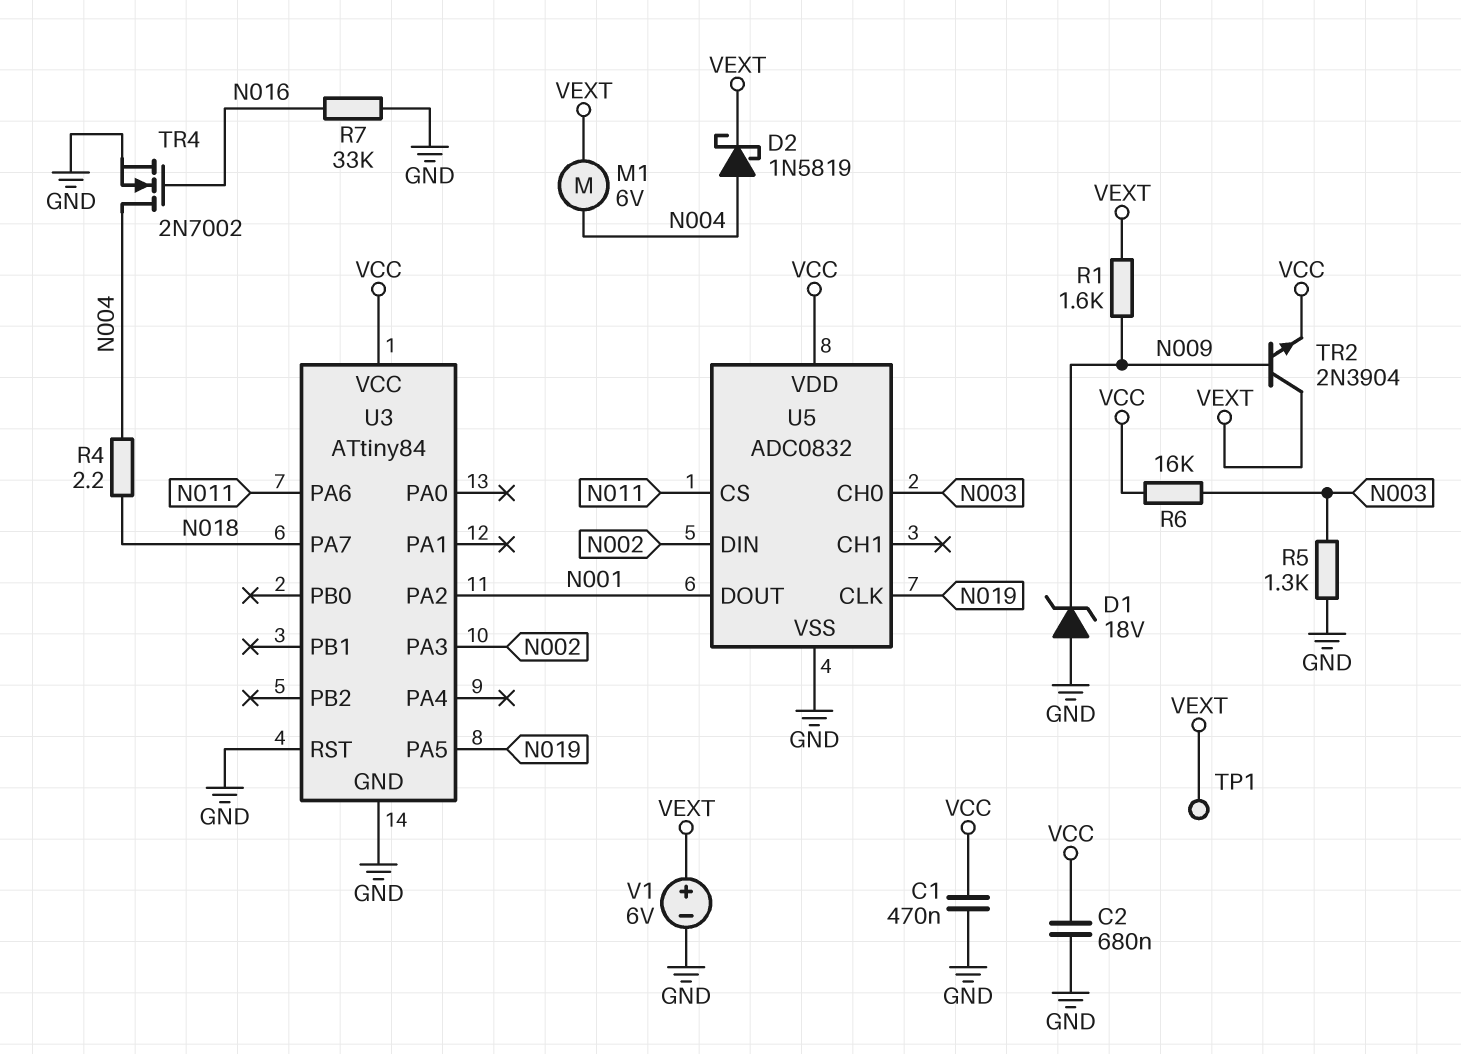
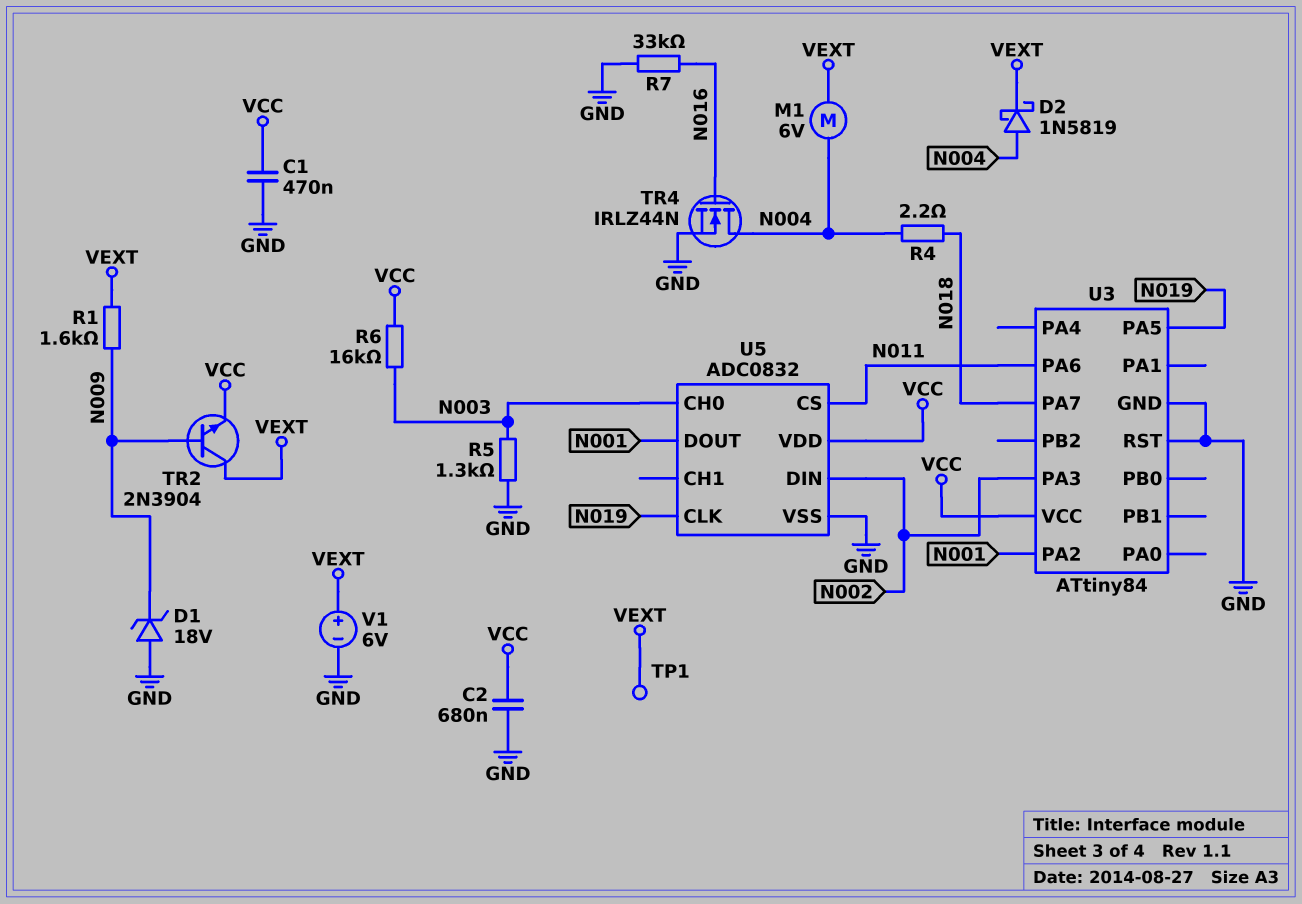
TR4: NMOS 2N7002 (G N016, D N004, S GND) -> NMOS IRLZ44N (G N016, D N004, S GND)

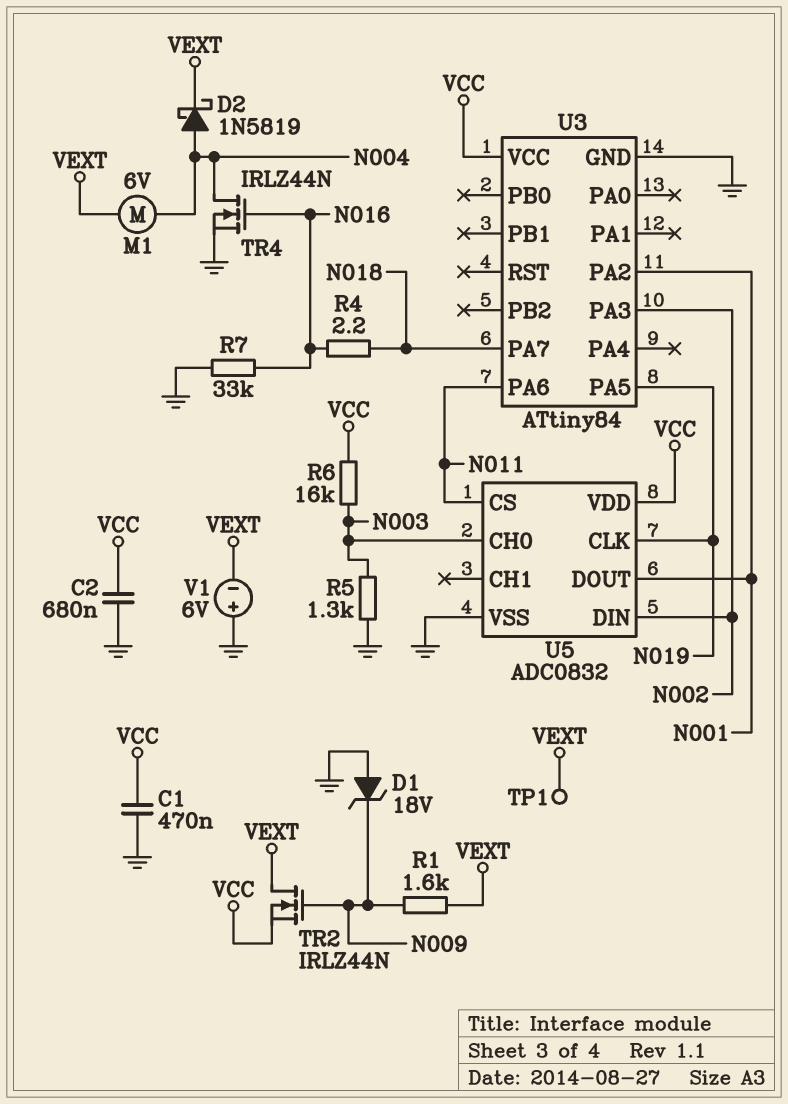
R4: 2.2 (N004, N018) -> 2.2 (N016, N018)
TR2: NPN 2N3904 (B N009, C VEXT, E VCC) -> NMOS IRLZ44N (G N009, D VEXT, S VCC)
U3 pin RST: GND -> none
V1: 6V (plus VEXT, minus GND) -> 6V (plus GND, minus VEXT)

